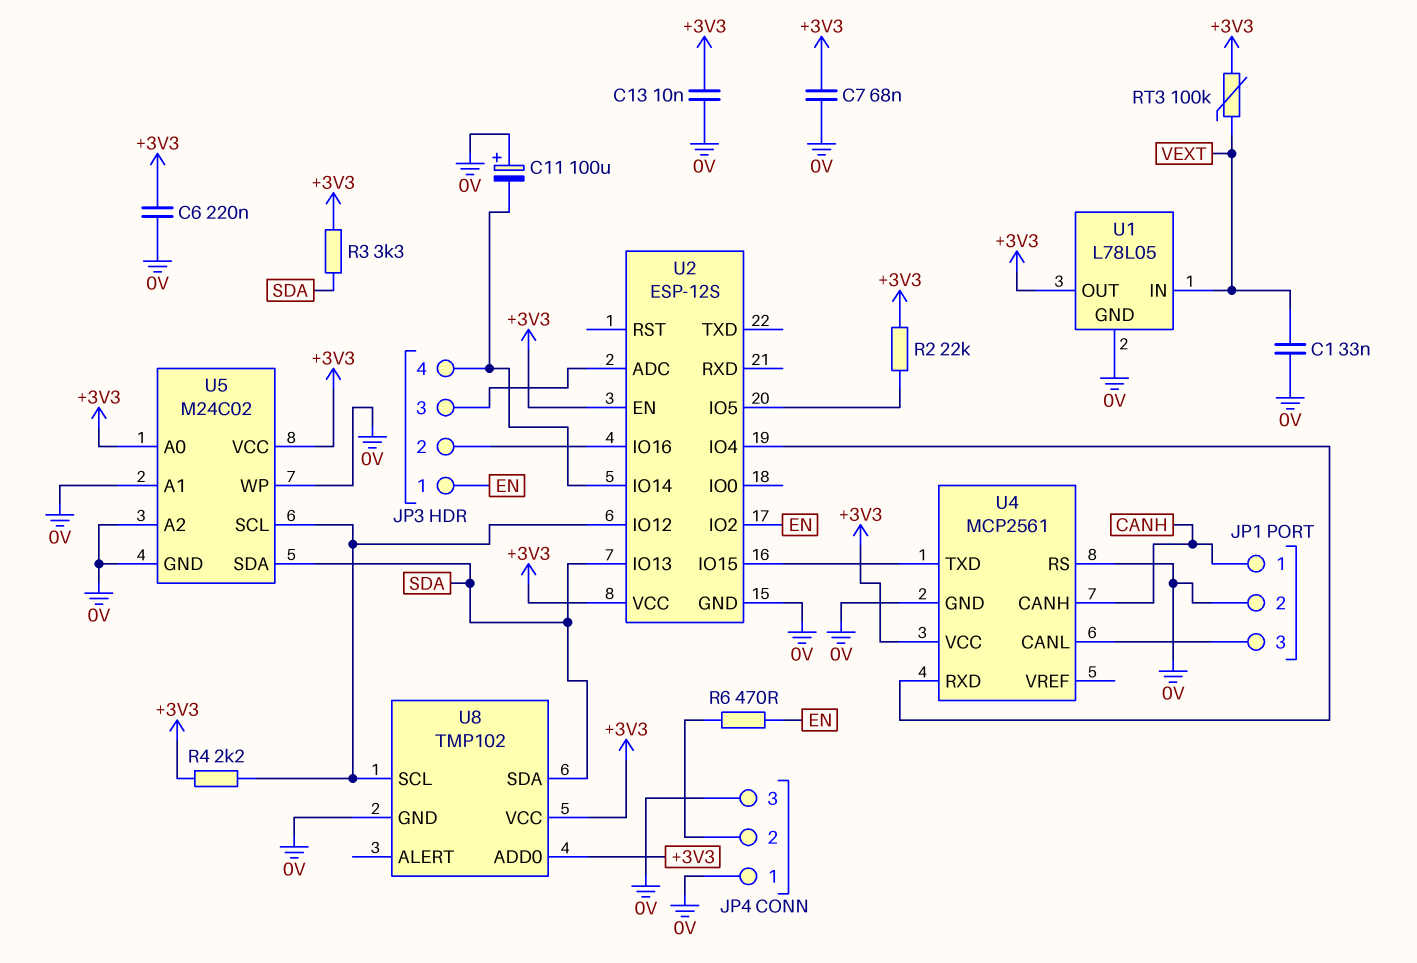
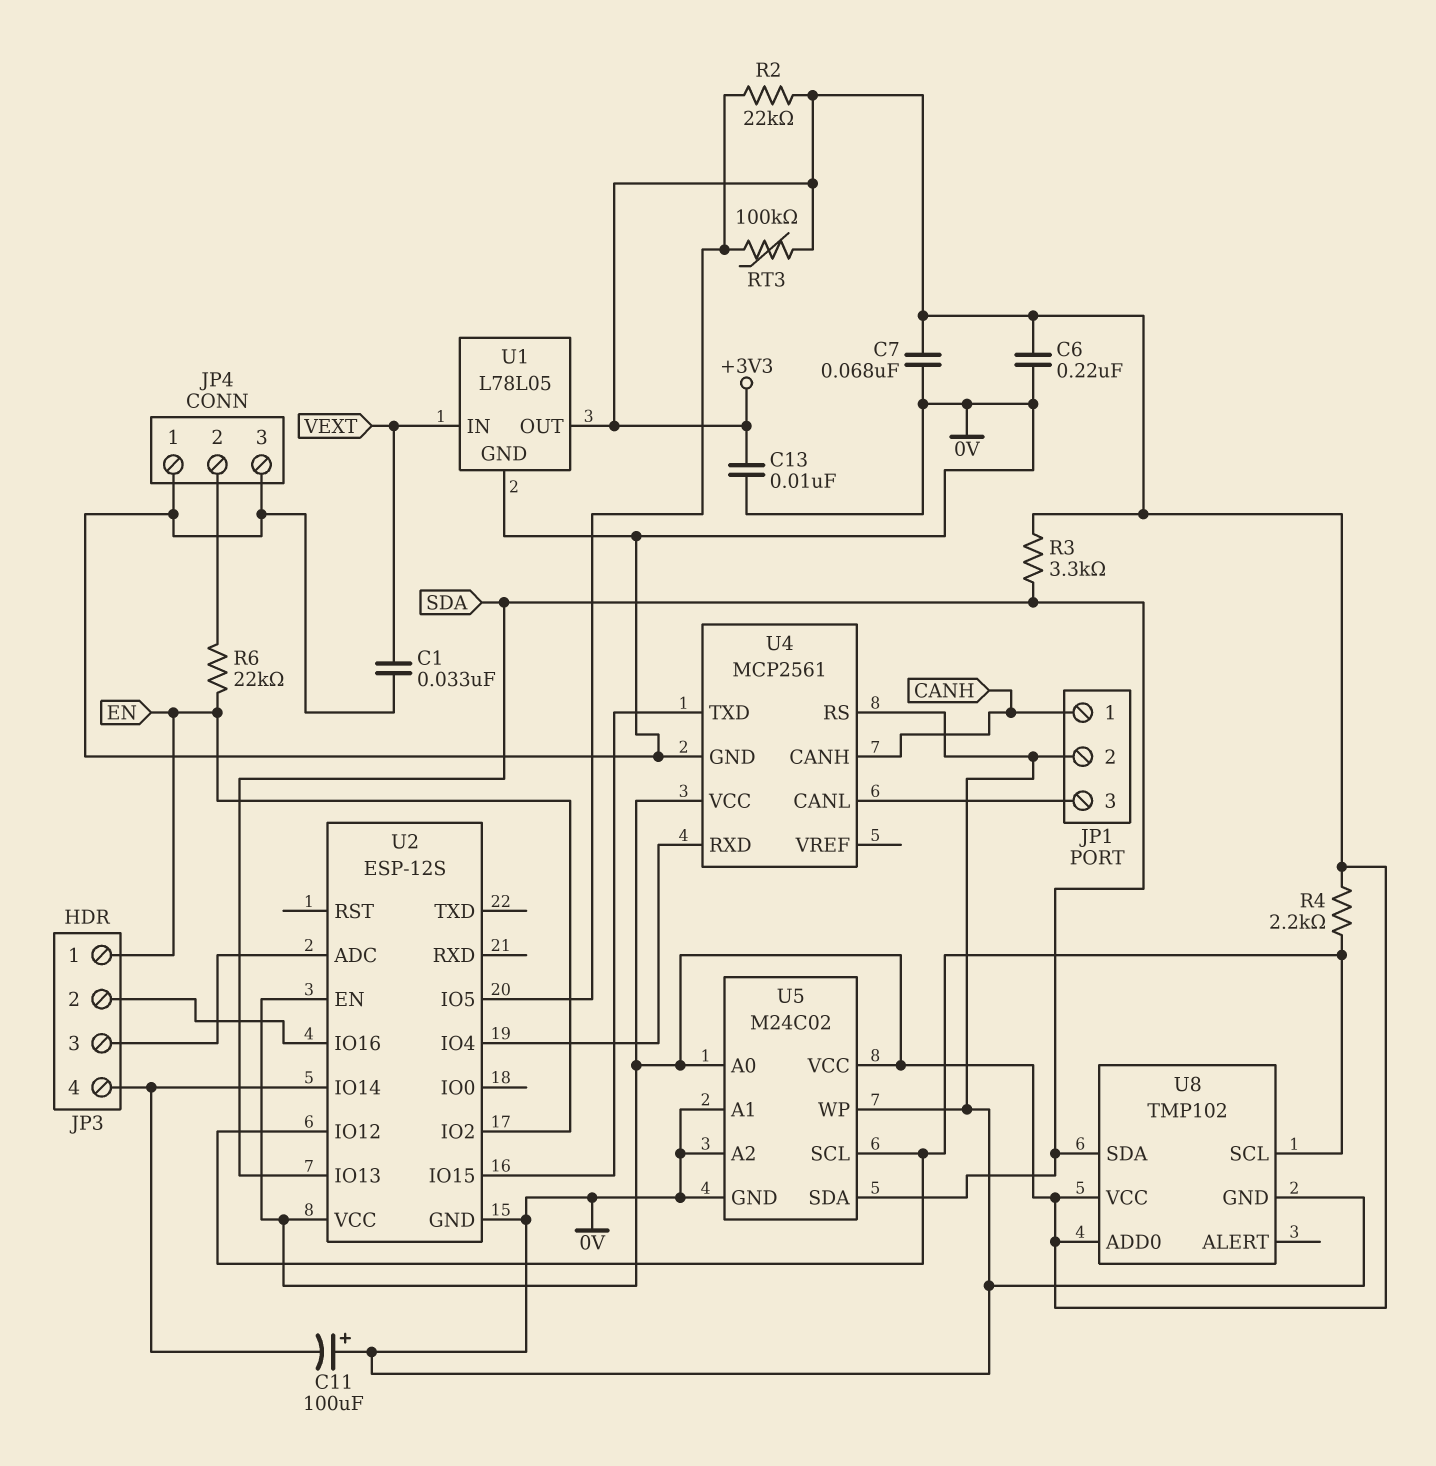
R6: 470 (EN, JP4/2) -> 22k (EN, JP4/2)
RT3: 100k (+3V3, VEXT) -> 100k (+3V3, U2/IO5)

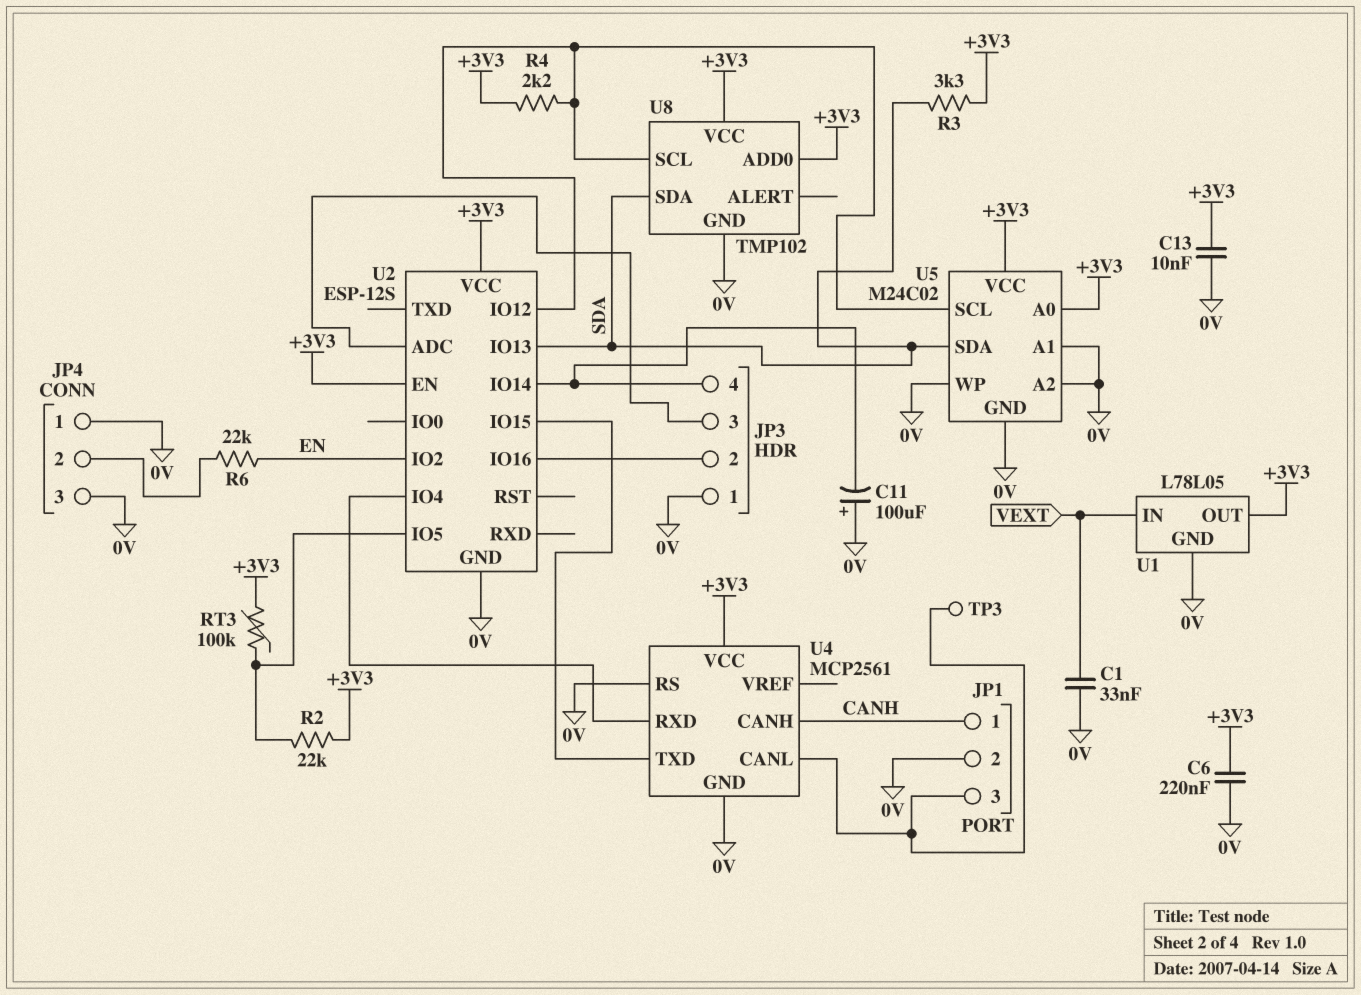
C7: 68nF (+3V3, 0V) -> none
JP3 pin 1: EN -> 0V
TP3: none -> test point (JP1/3)

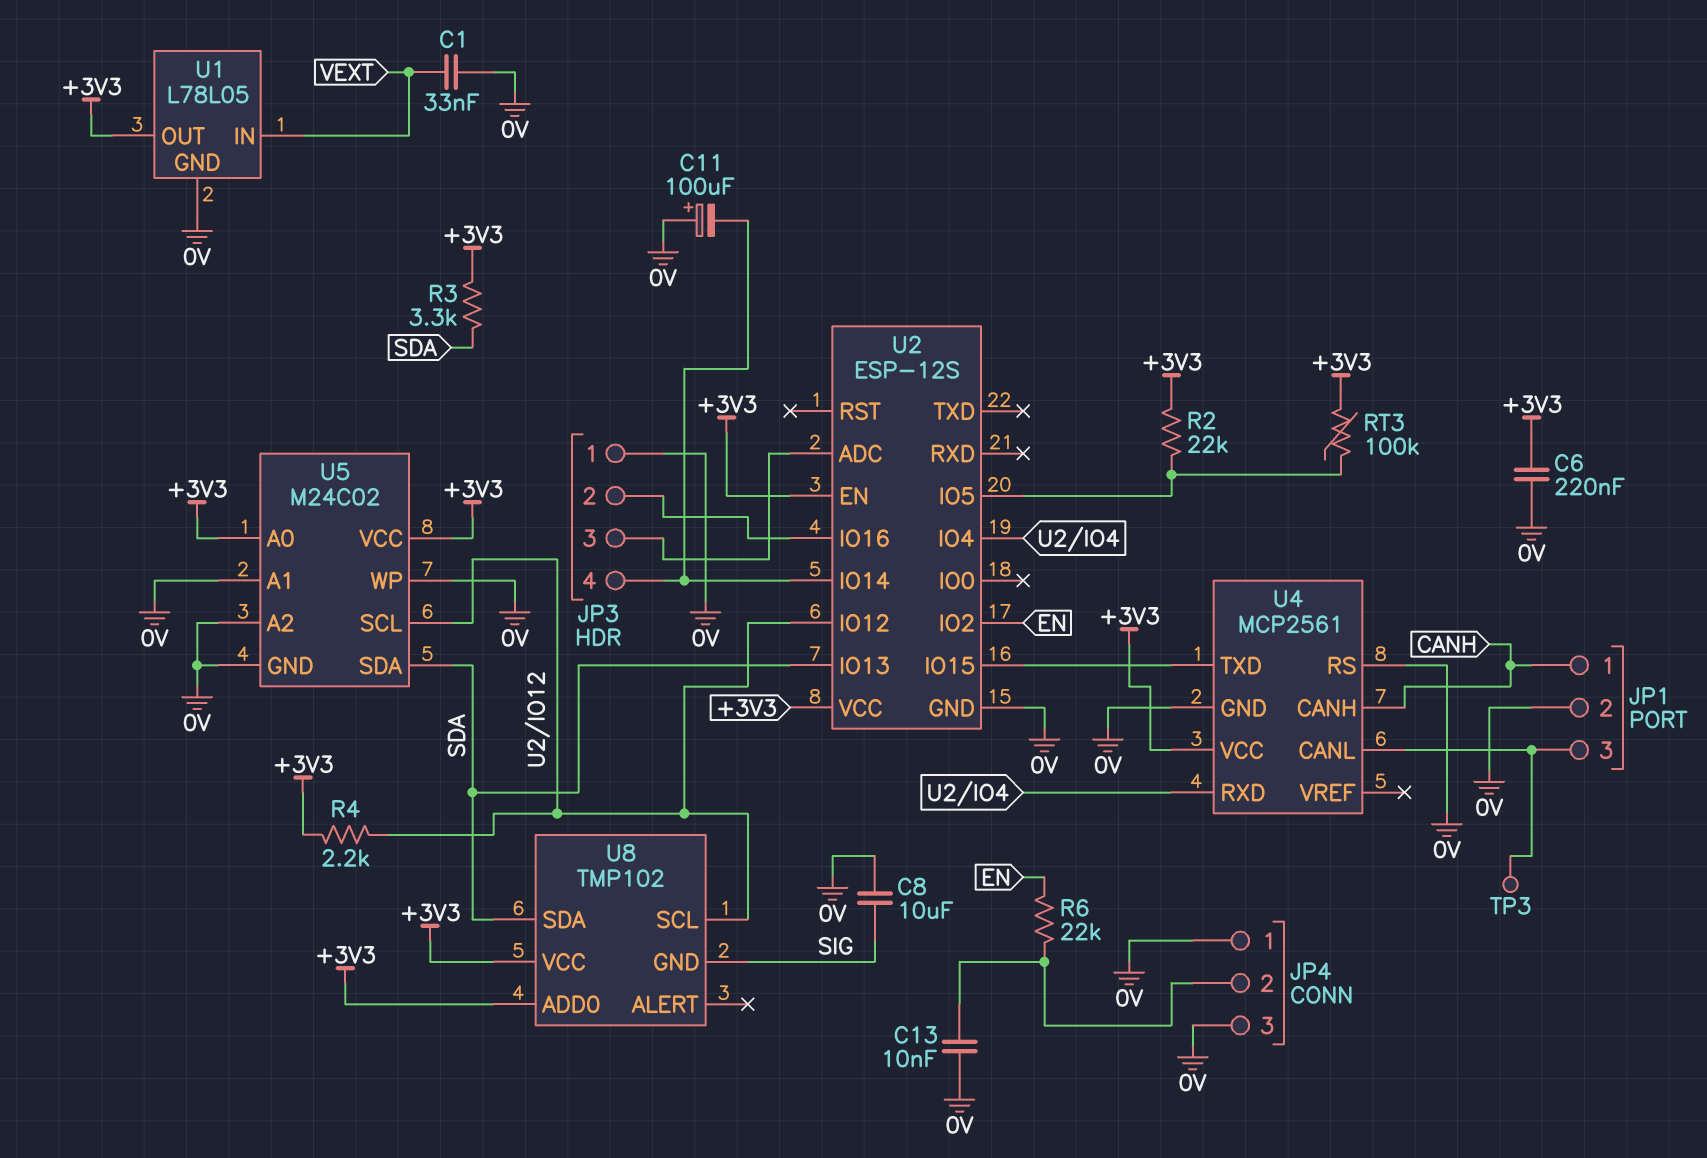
C8: none -> 10uF (0V, SIG)
C13: 10nF (+3V3, 0V) -> 10nF (0V, JP4/2)
U8 pin GND: 0V -> SIG

